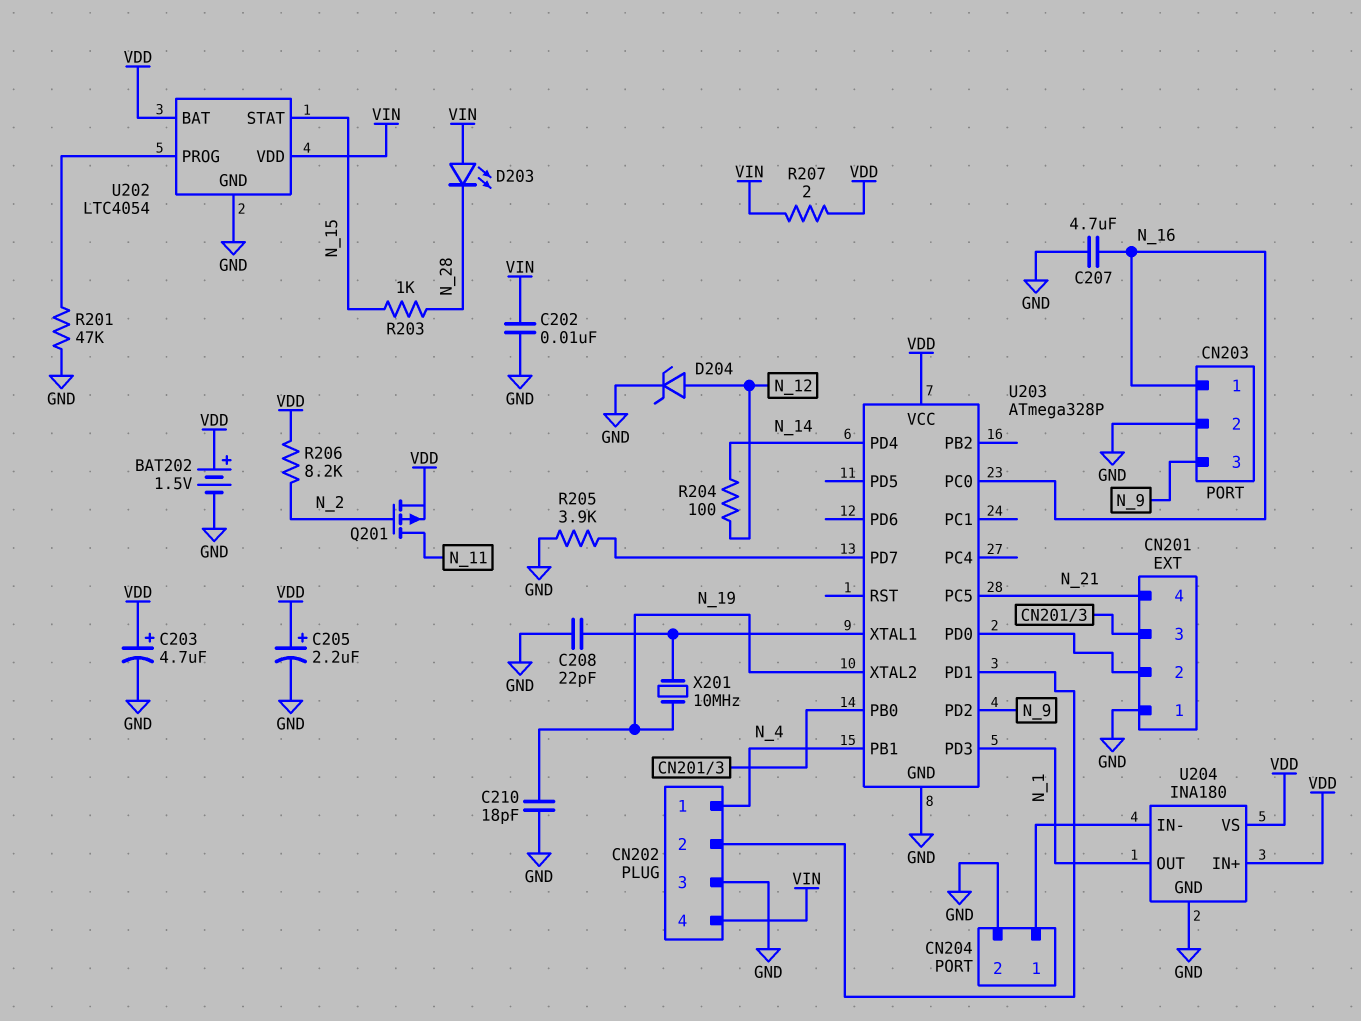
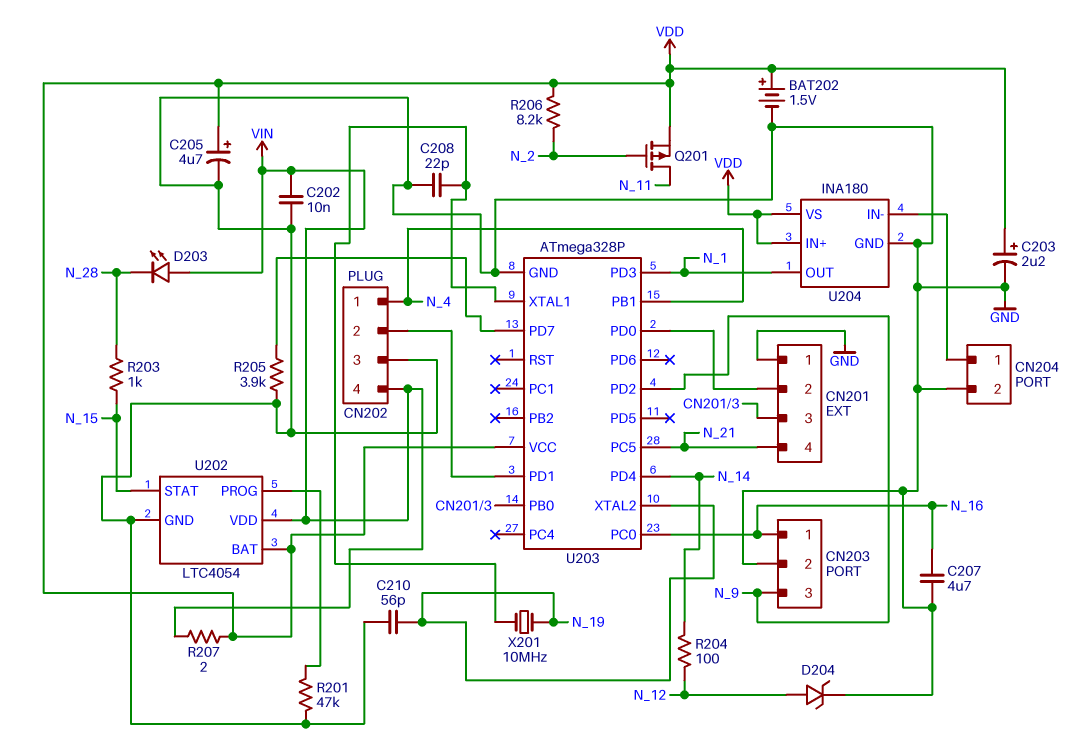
C203: 4.7uF (plus VDD, minus GND) -> 2.2uF (plus VDD, minus GND)
C205: 2.2uF (plus VDD, minus GND) -> 4.7uF (plus VDD, minus GND)
C210: 18pF (GND, N_19) -> 56pF (GND, N_19)

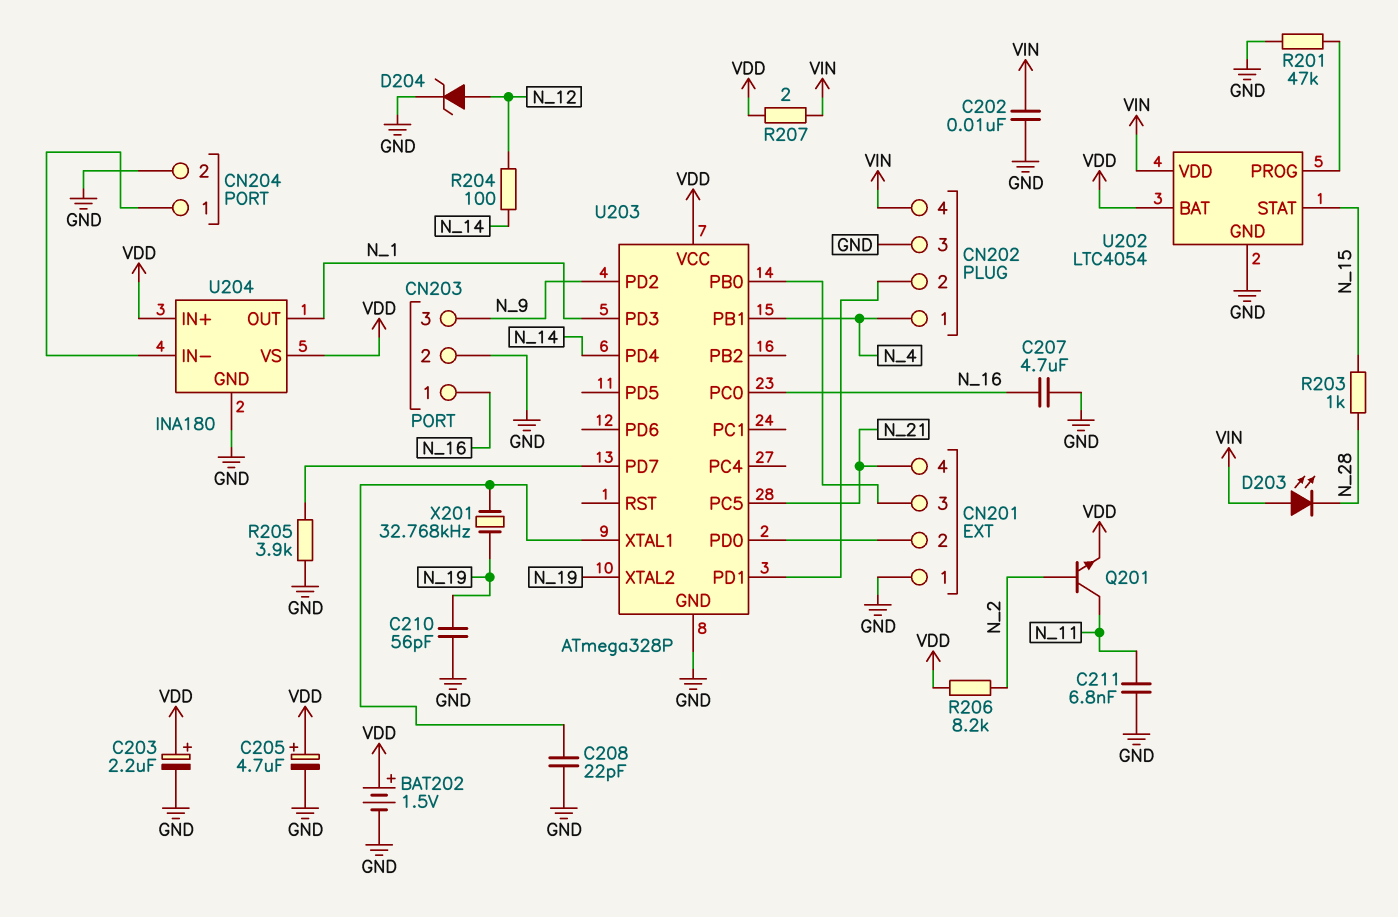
C211: none -> 6.8nF (GND, N_11)
Q201: PMOS (G N_2, D N_11, S VDD) -> NPN (B N_2, C N_11, E VDD)
X201: 10MHz (N_19, U203/XTAL1) -> 32.768kHz (N_19, U203/XTAL1)

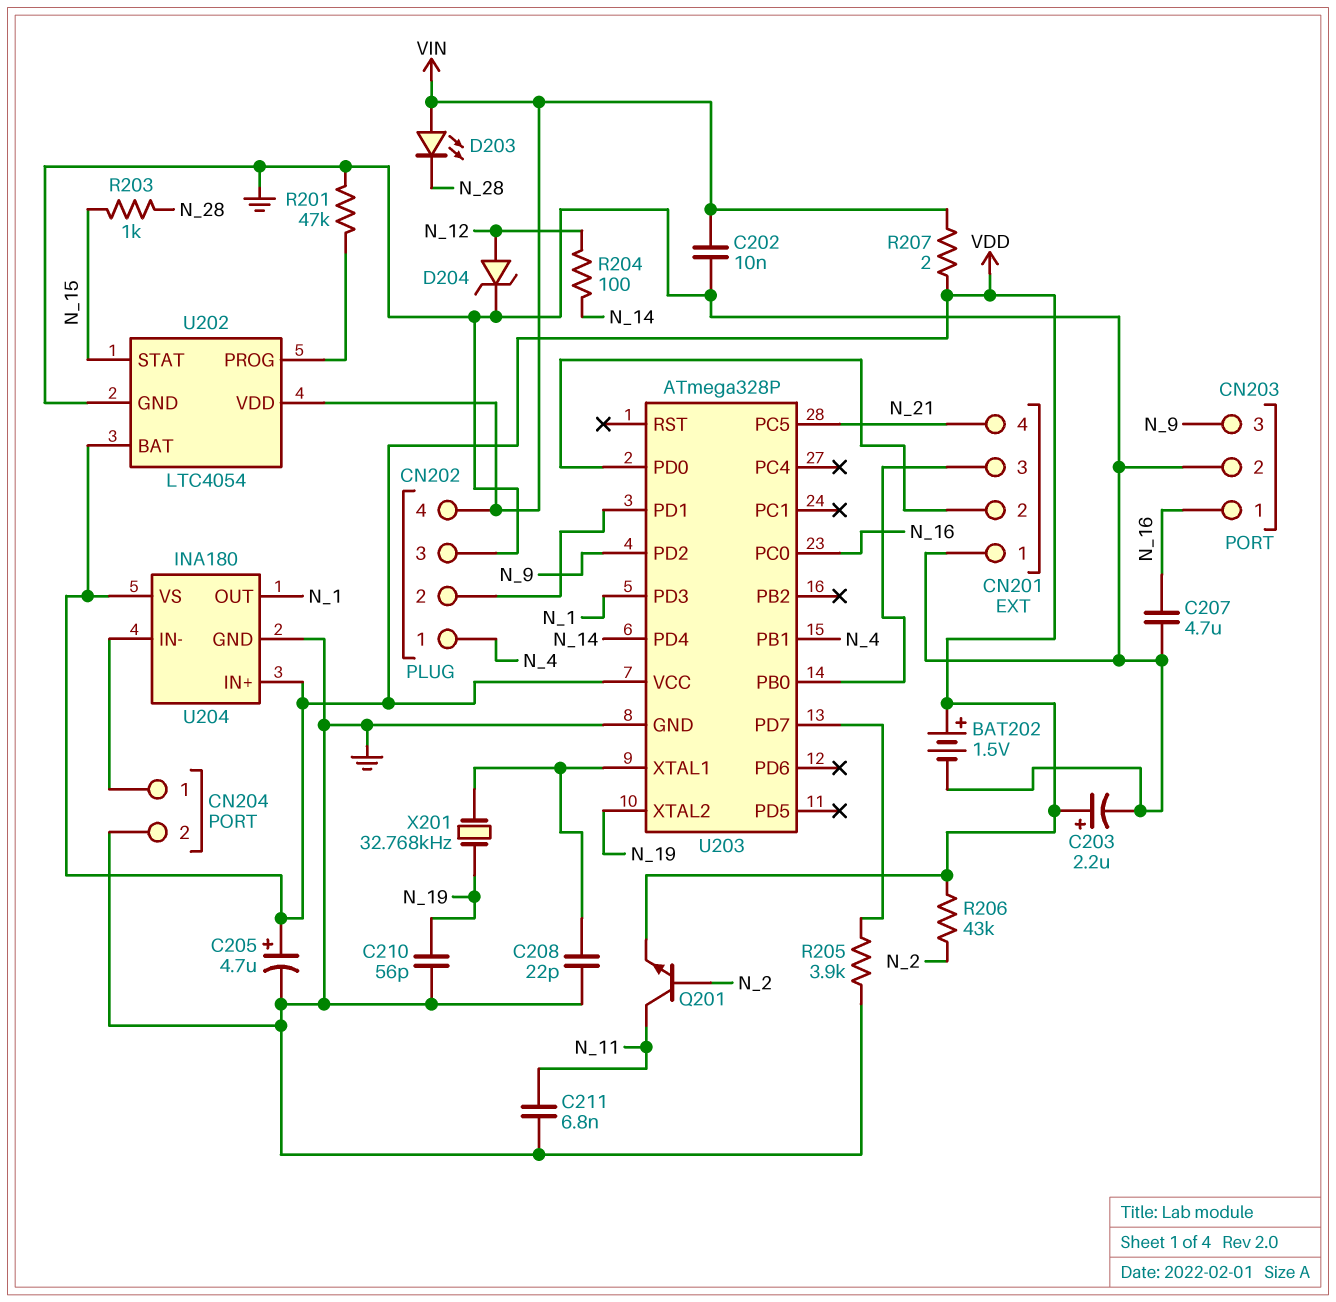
R206: 8.2k (N_2, VDD) -> 43k (N_2, VDD)

